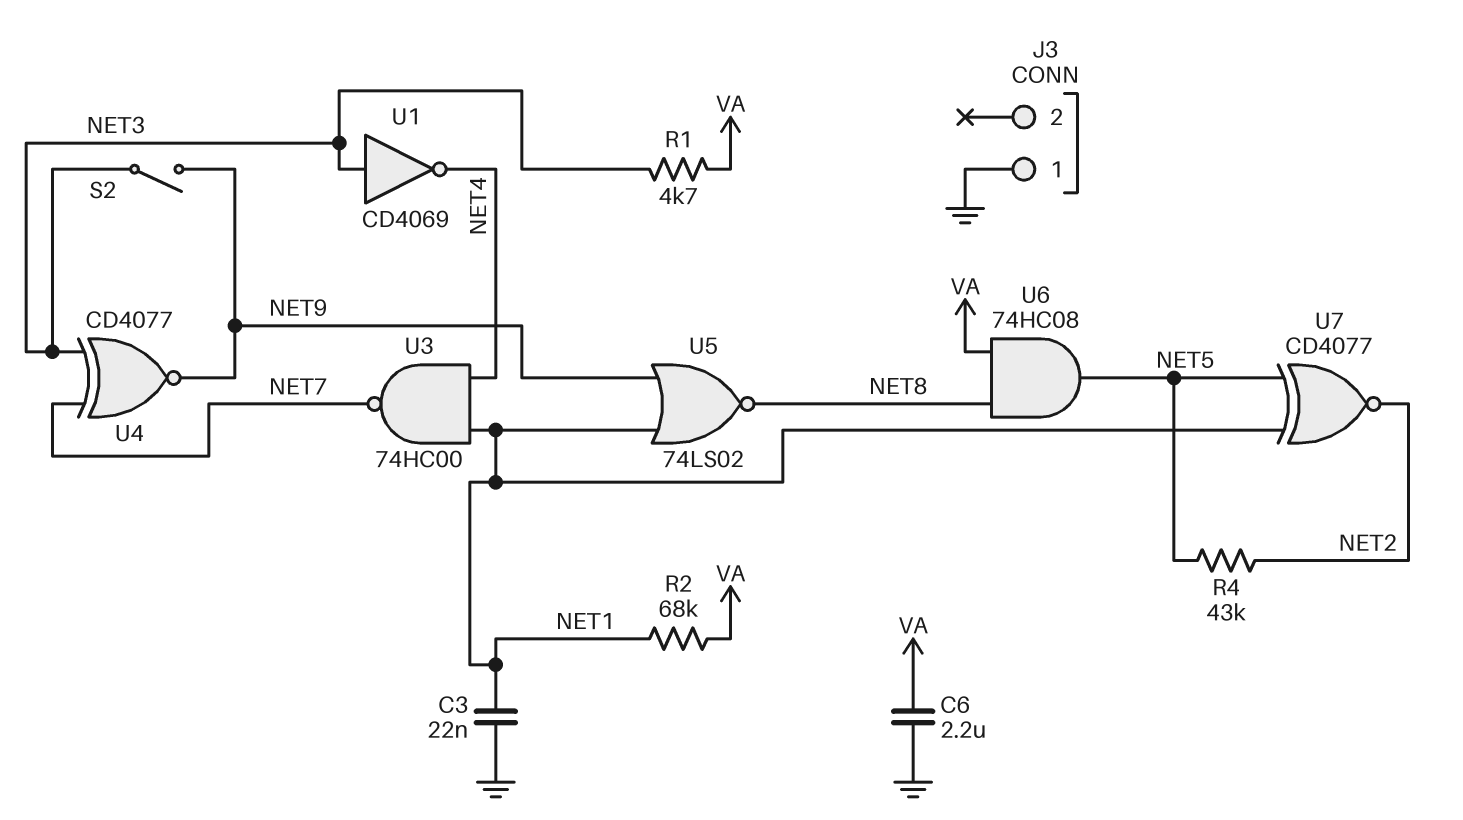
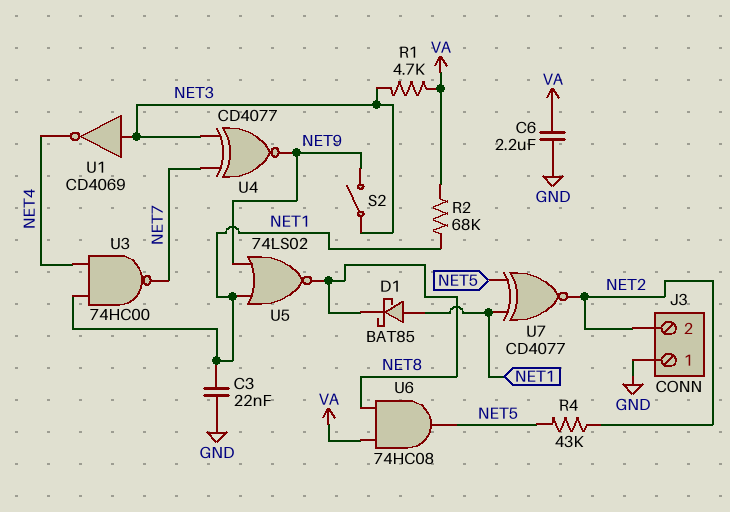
D1: none -> schottky BAT85 (A NET1, K NET8)
J3 pin 2: none -> NET2

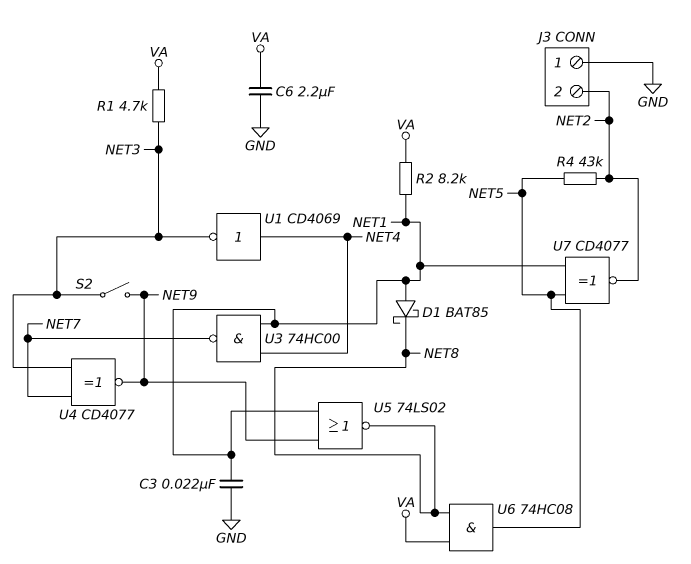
R2: 68k (NET1, VA) -> 8.2k (NET1, VA)
U1: NOT CD4069 (in NET3, out NET4) -> NOT CD4069 (in NET4, out NET3)

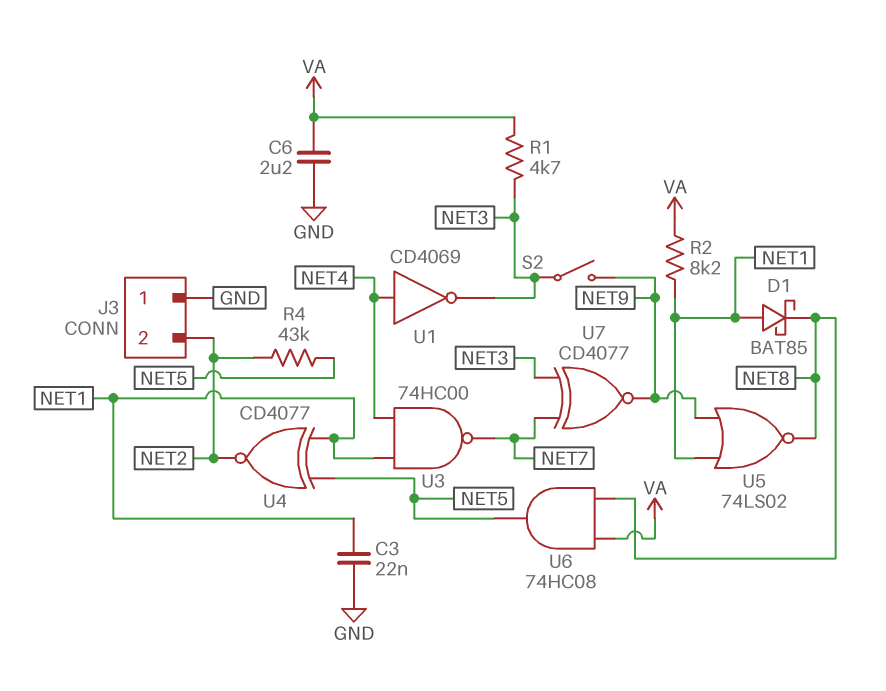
U4: XNOR CD4077 (in NET3, in NET7, out NET9) -> XNOR CD4077 (in NET1, in NET5, out NET2)
U7: XNOR CD4077 (in NET1, in NET5, out NET2) -> XNOR CD4077 (in NET3, in NET7, out NET9)

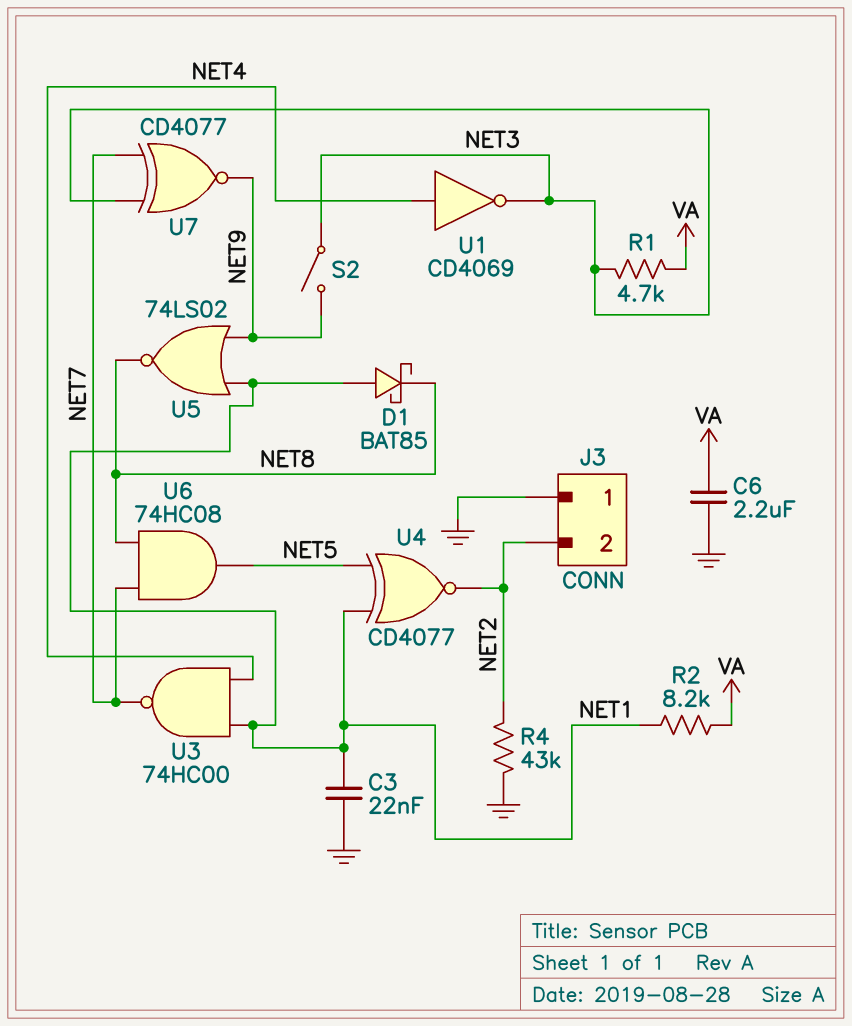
R4: 43k (NET2, NET5) -> 43k (GND, NET2)
U6: AND 74HC08 (in NET8, in VA, out NET5) -> AND 74HC08 (in NET7, in NET8, out NET5)

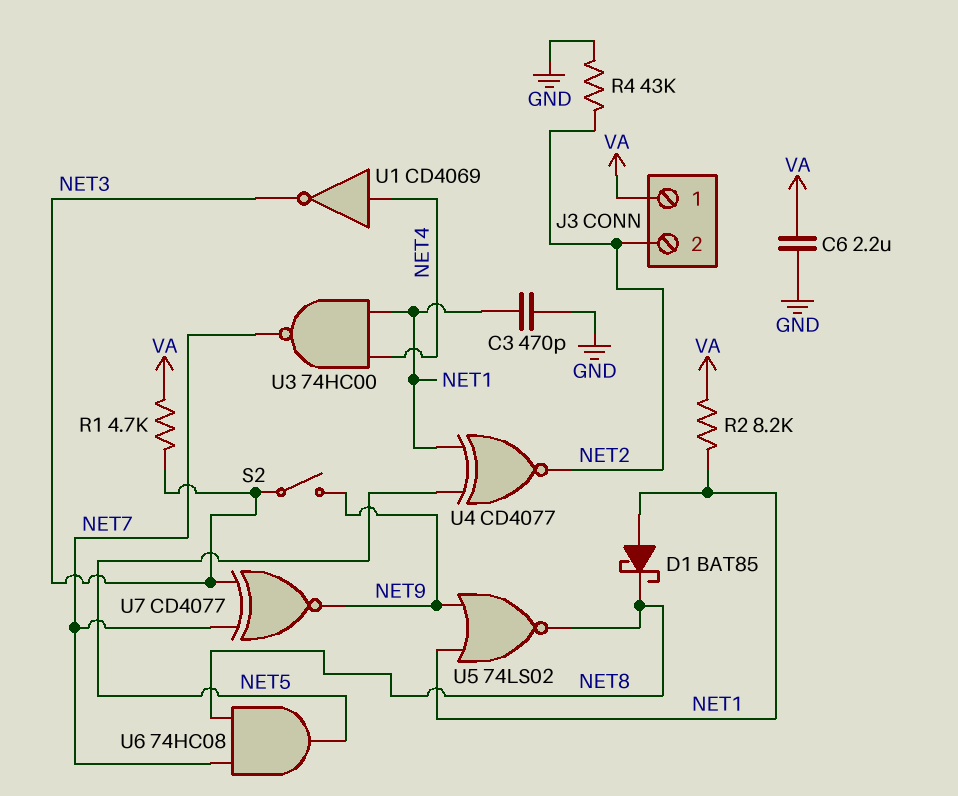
C3: 22nF (GND, NET1) -> 470pF (GND, NET1)
J3 pin 1: GND -> VA

